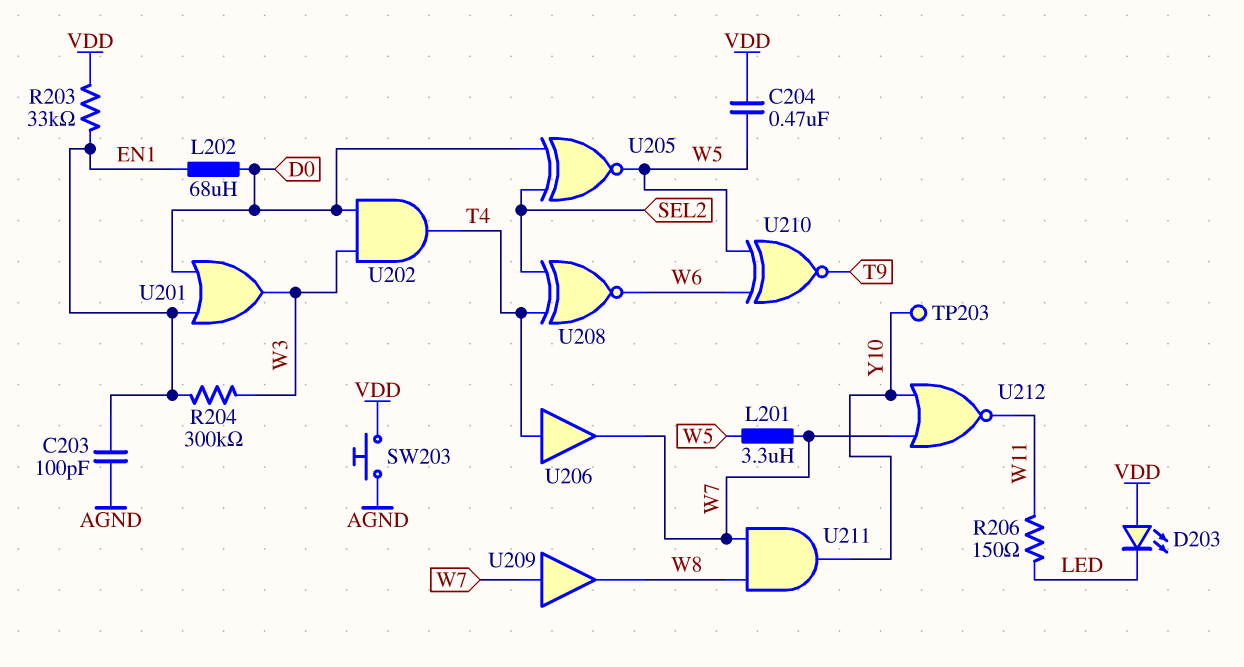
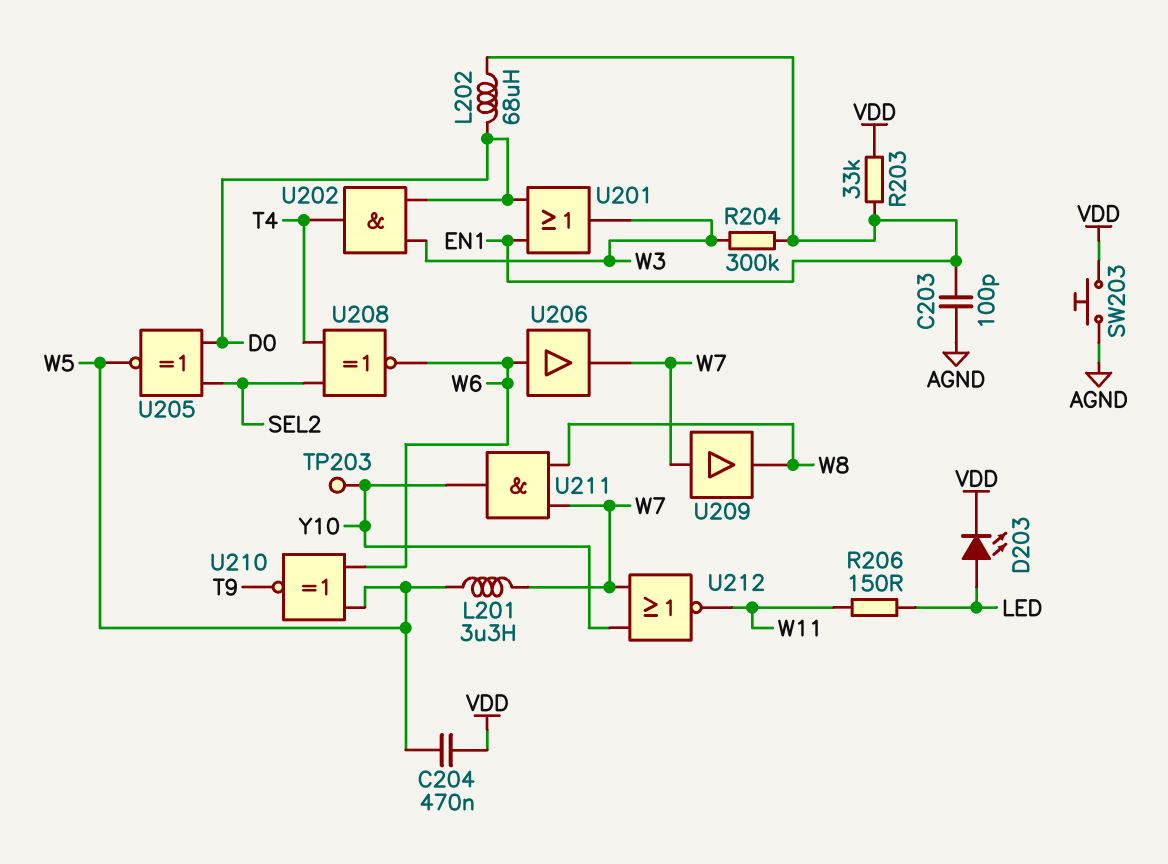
D203: LED (A VDD, K LED) -> LED (A LED, K VDD)
U206: buffer (in T4, out W7) -> buffer (in W6, out W7)

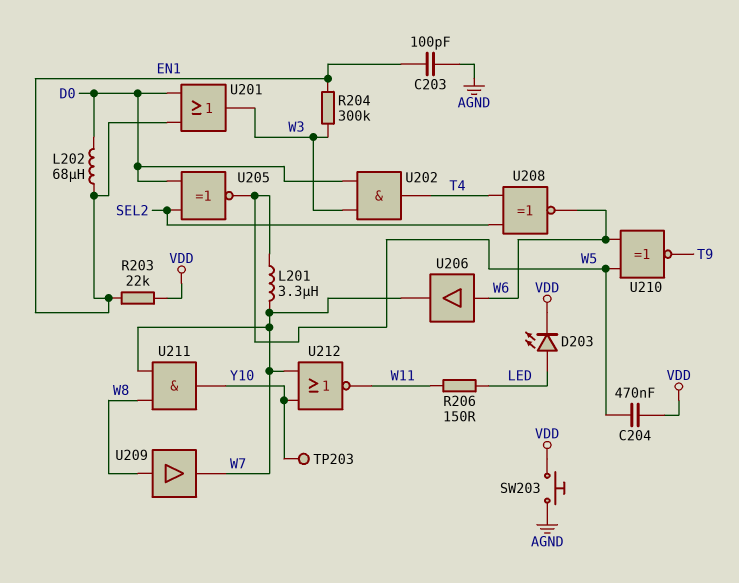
R203: 33k (EN1, VDD) -> 22k (EN1, VDD)
U209: buffer (in W7, out W8) -> buffer (in W8, out W7)

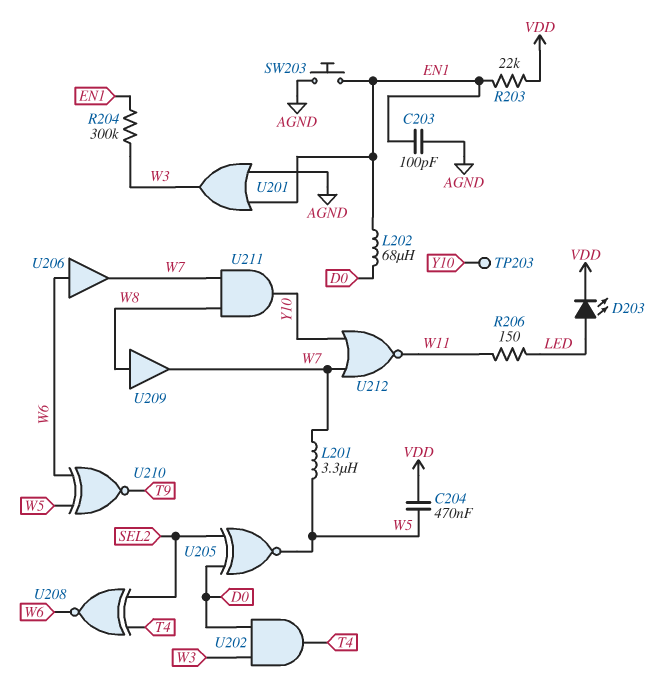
SW203: button (AGND, VDD) -> button (AGND, EN1)
U201: OR (in D0, in EN1, out W3) -> OR (in AGND, in EN1, out W3)

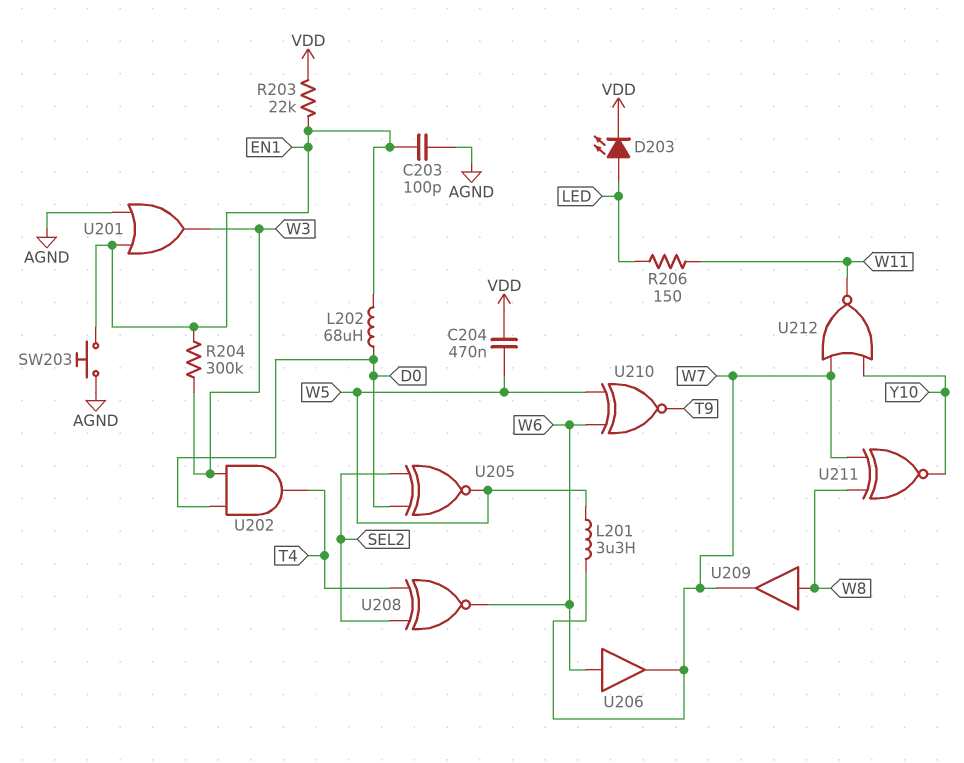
TP203: test point (Y10) -> none
U211: AND (in W7, in W8, out Y10) -> XNOR (in W7, in W8, out Y10)

